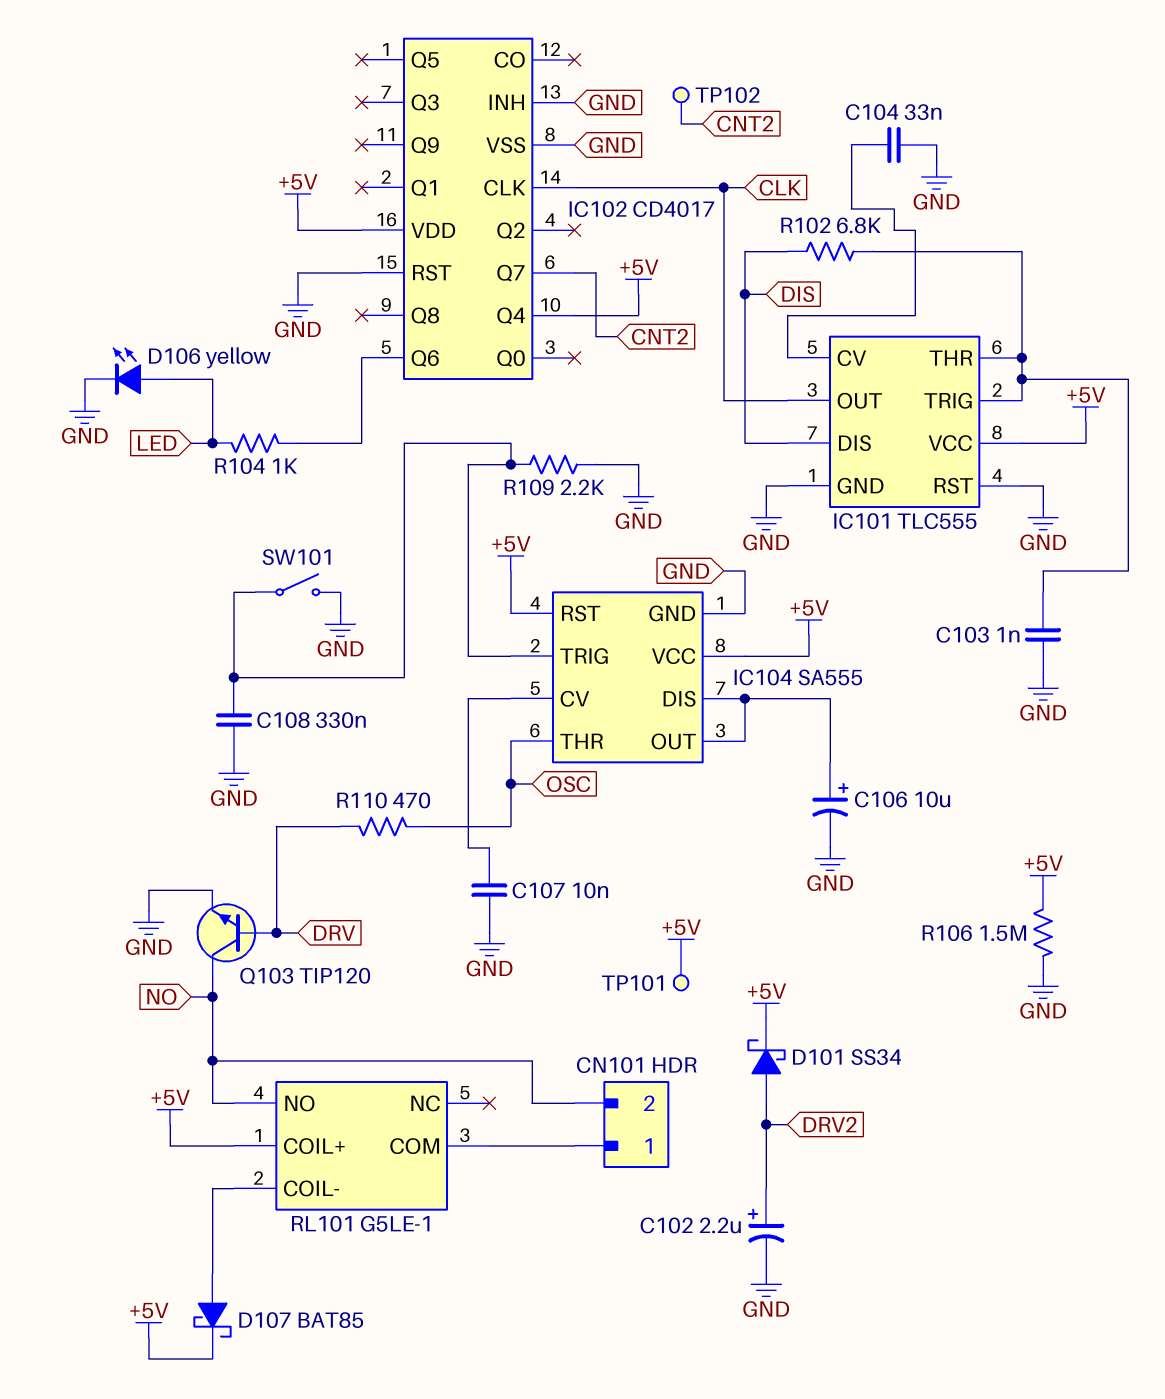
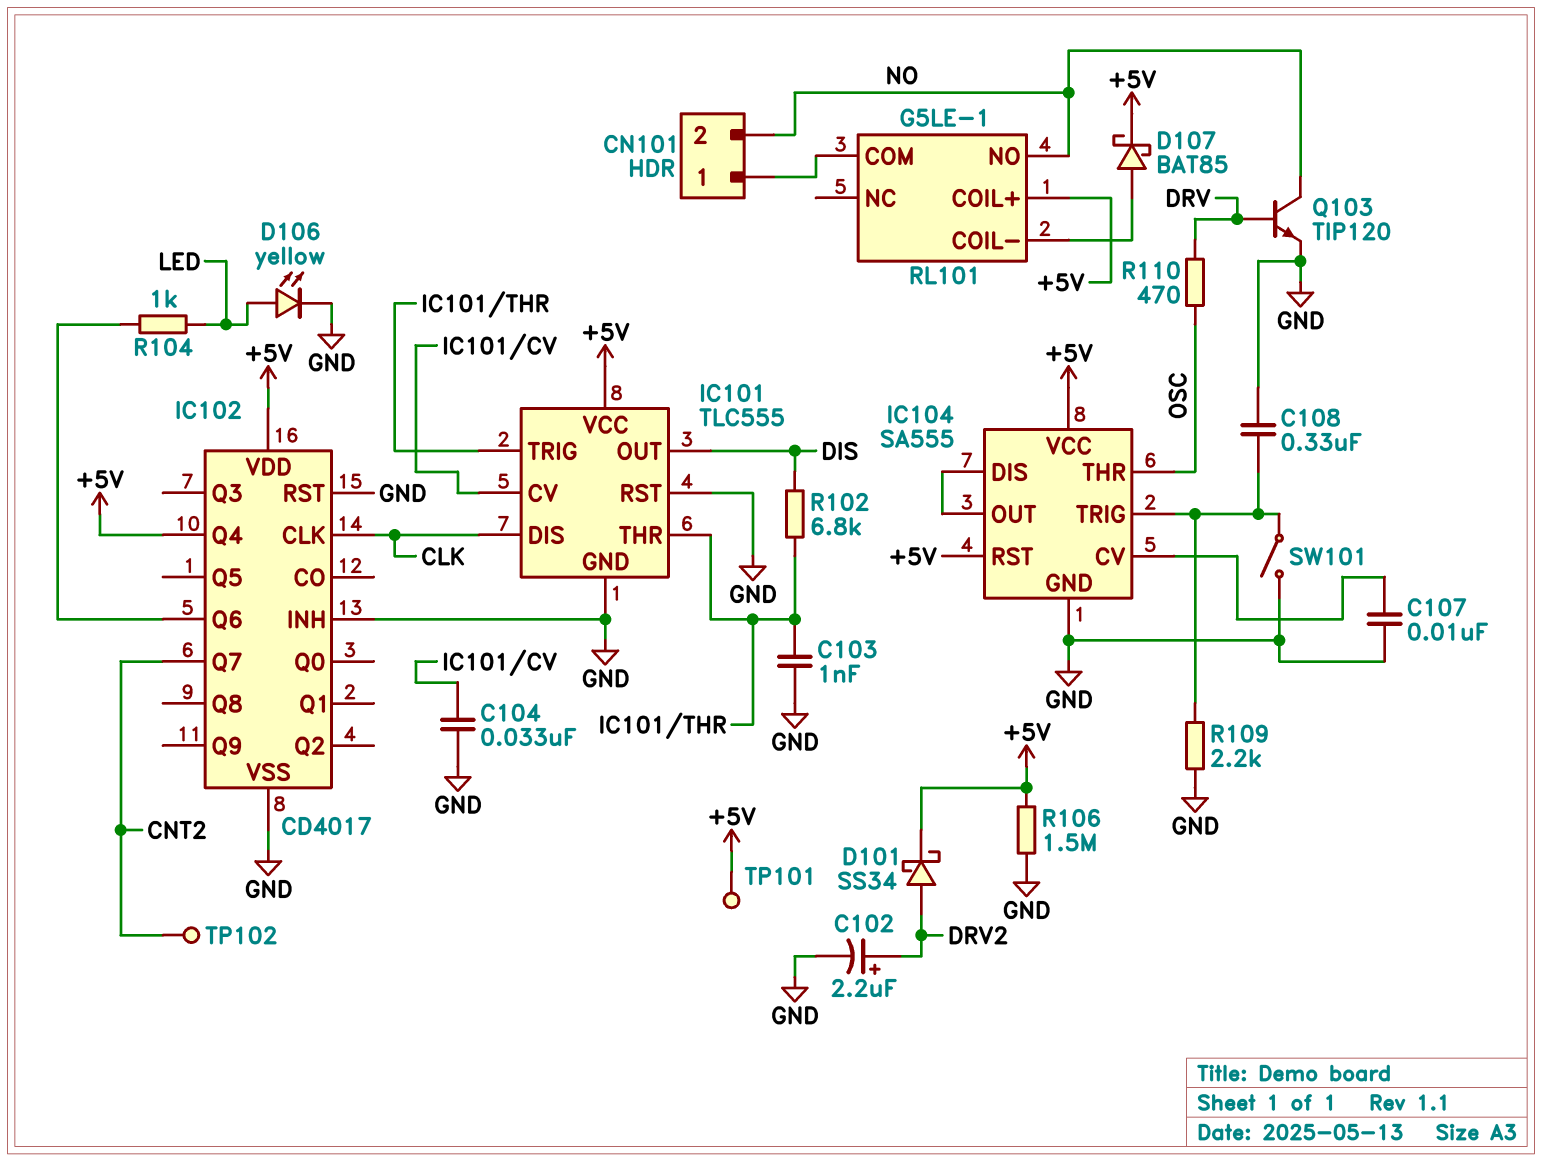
C106: 10uF (plus IC104/DIS, minus GND) -> none
IC101 pin DIS: DIS -> CLK
IC101 pin OUT: CLK -> DIS

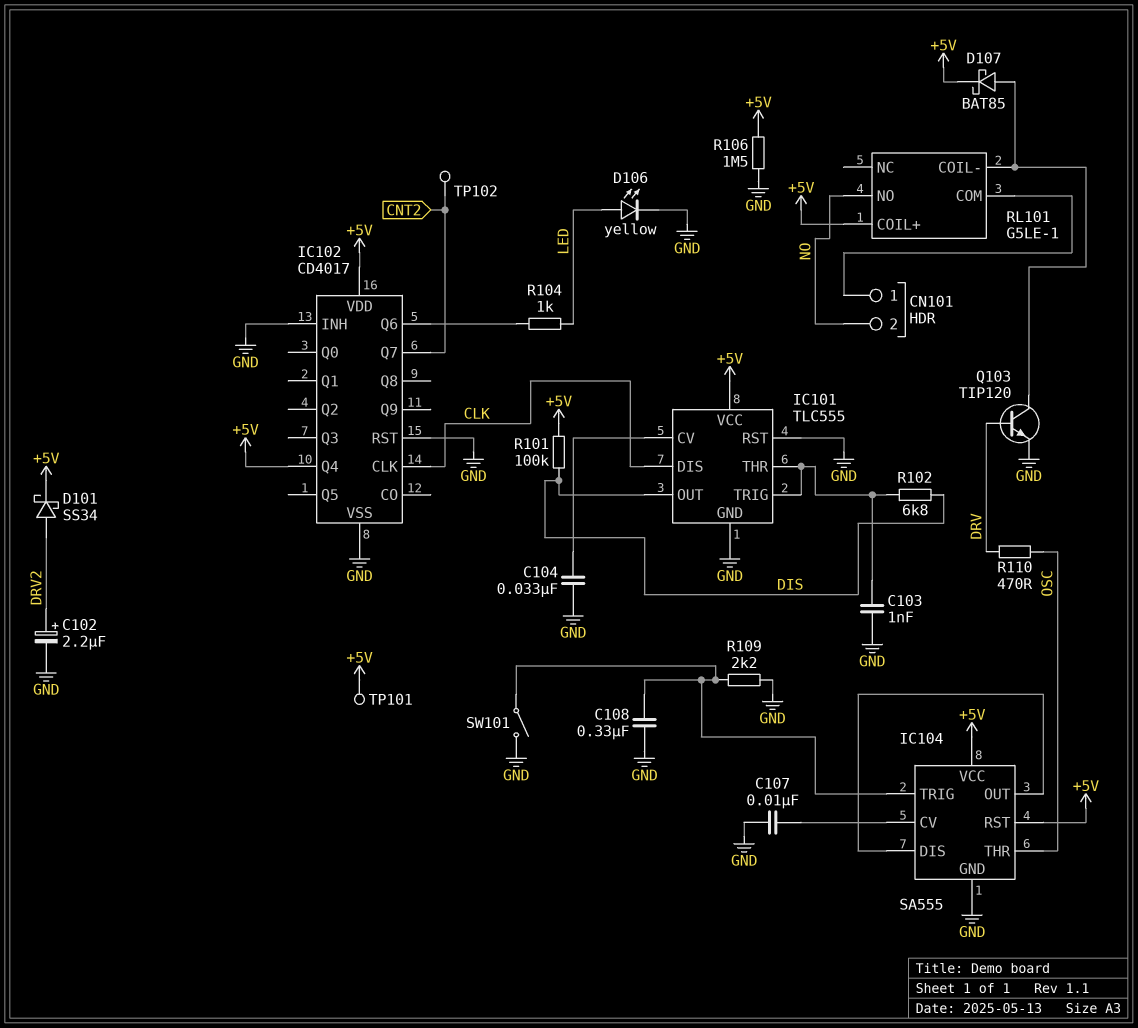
Q103: NPN TIP120 (B DRV, C NO, E GND) -> NPN TIP120 (B DRV, C RL101/COIL-, E GND)
R101: none -> 100k (+5V, DIS)

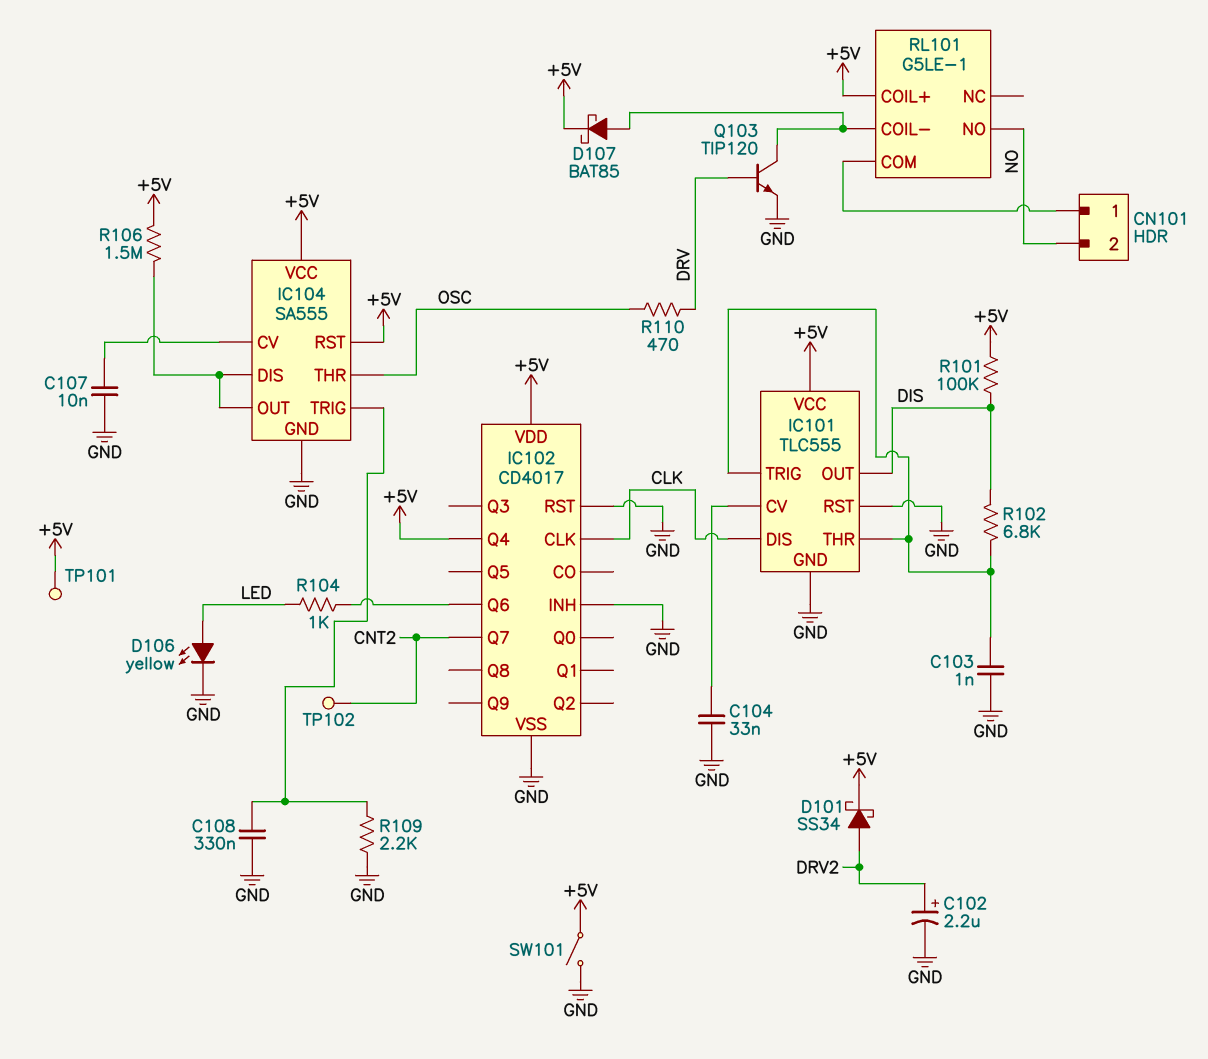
R106: 1.5M (+5V, GND) -> 1.5M (+5V, IC104/DIS)
SW101: switch (GND, IC104/TRIG) -> switch (+5V, GND)

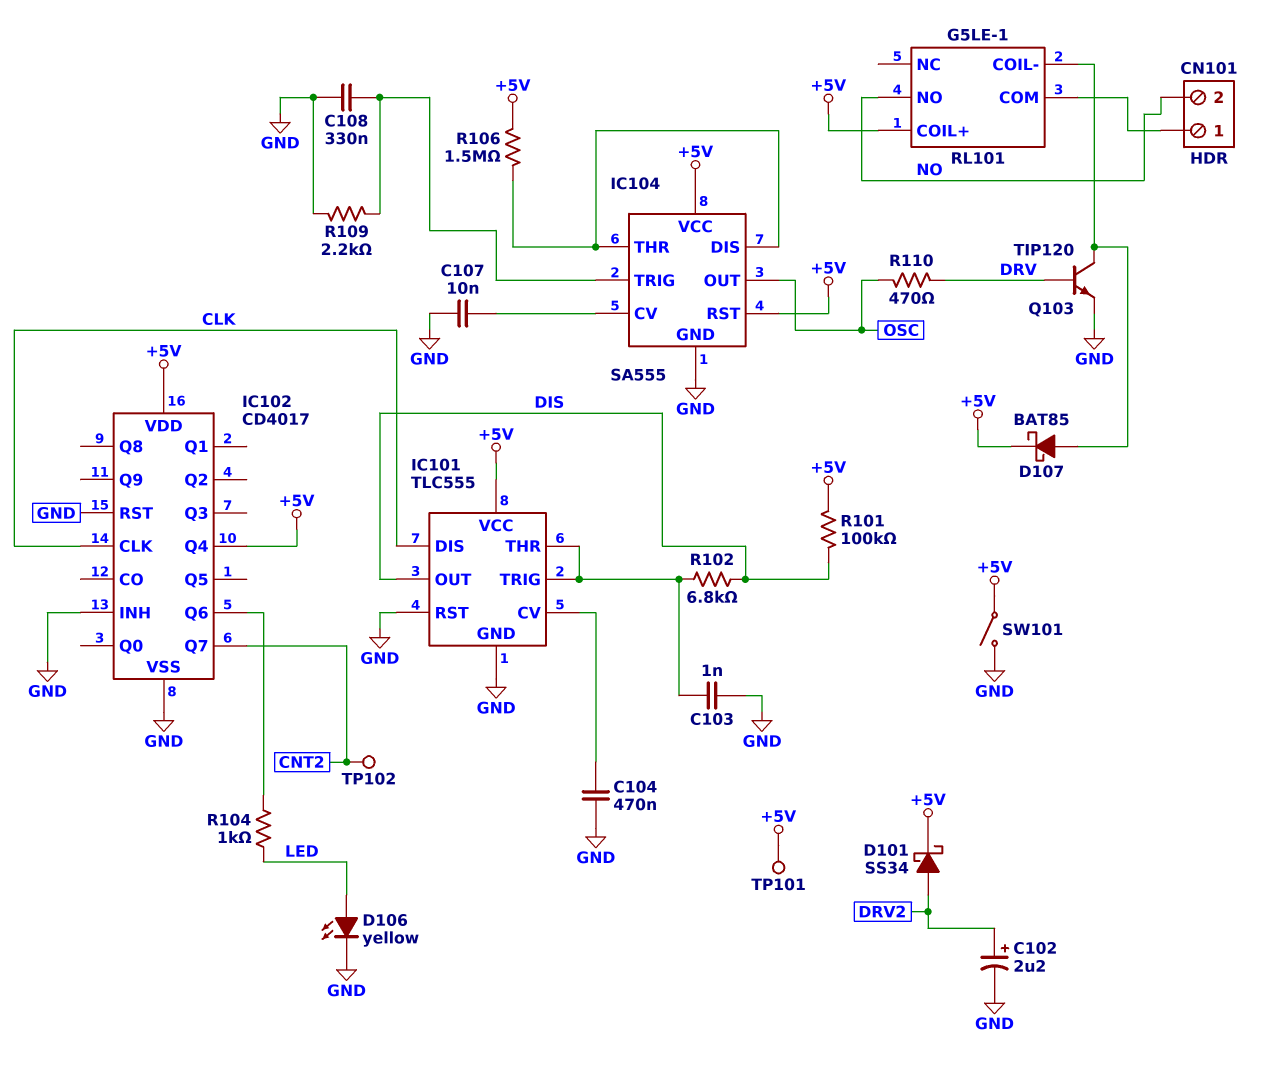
C104: 33nF (GND, IC101/CV) -> 470nF (GND, IC101/CV)
IC104 pin OUT: IC104/DIS -> OSC
IC104 pin THR: OSC -> IC104/DIS

